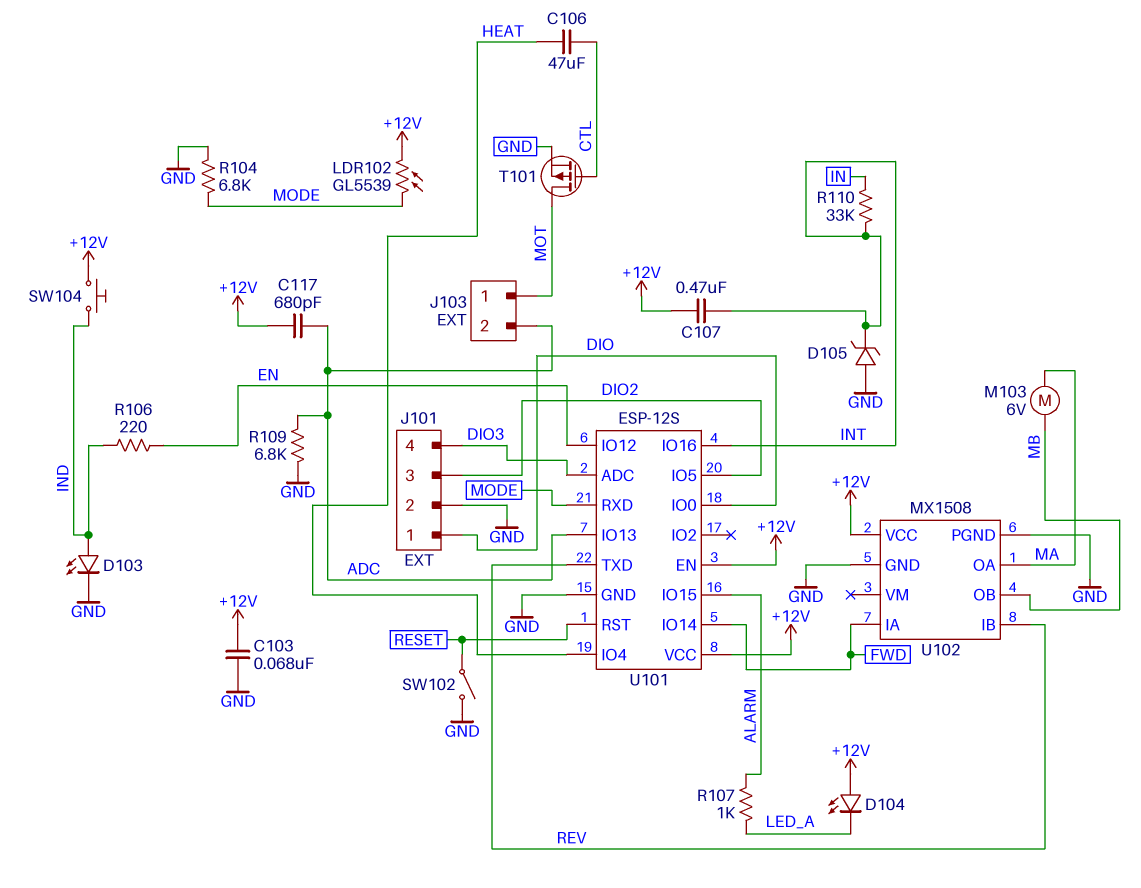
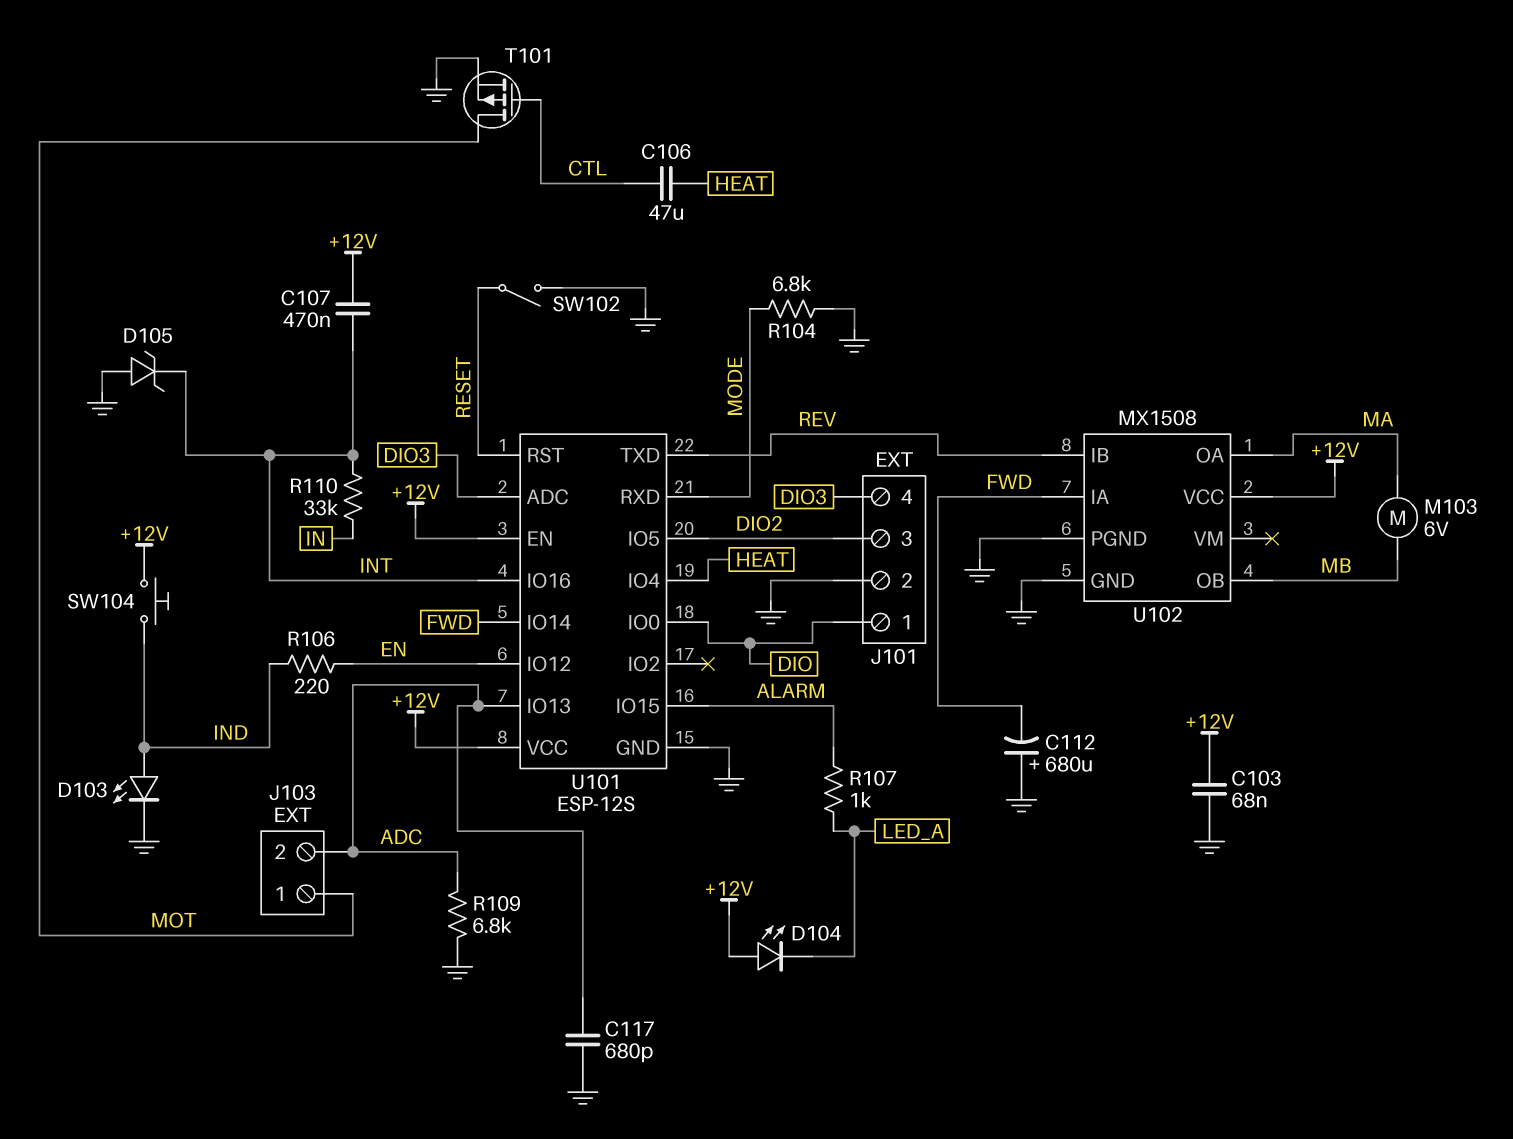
C112: none -> 680uF (plus GND, minus FWD)
C117: 680pF (+12V, ADC) -> 680pF (ADC, GND)
LDR102: GL5539 (+12V, MODE) -> none

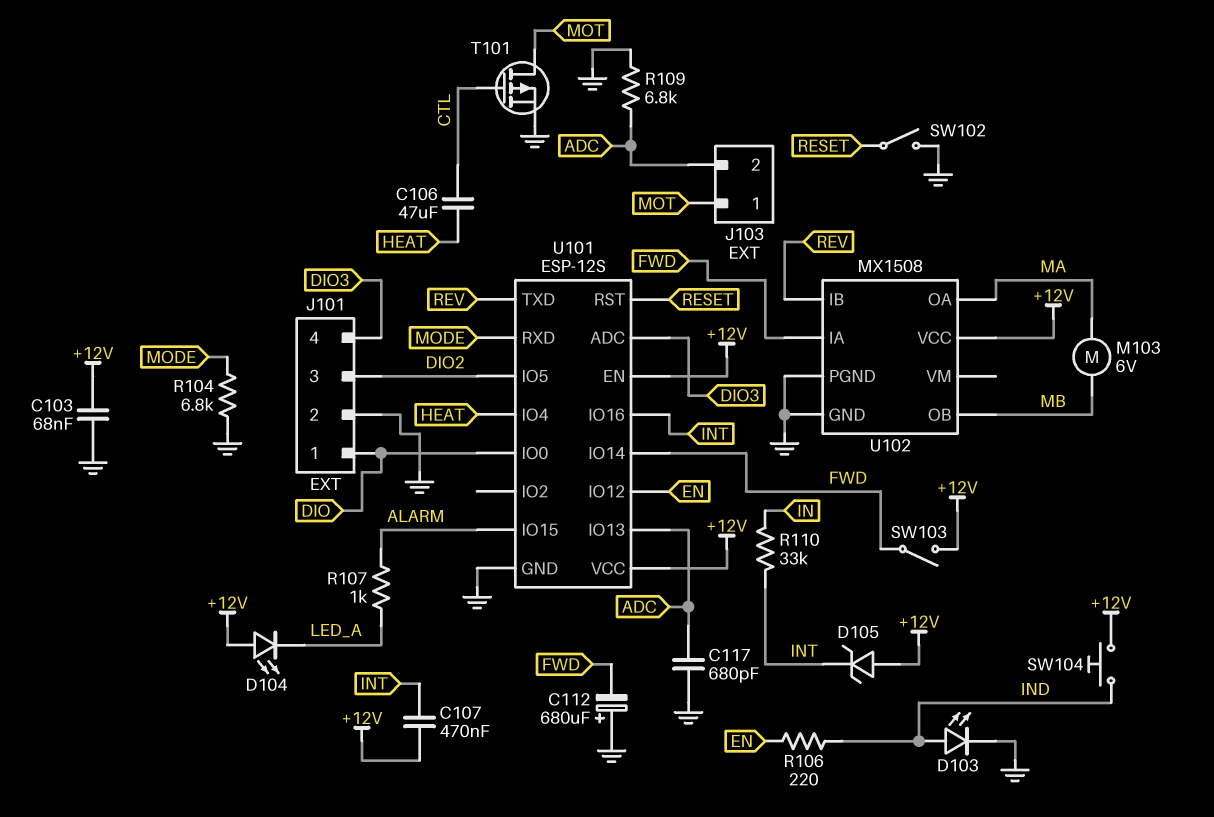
D105: zener (A GND, K INT) -> zener (A +12V, K INT)
SW103: none -> switch (+12V, FWD)

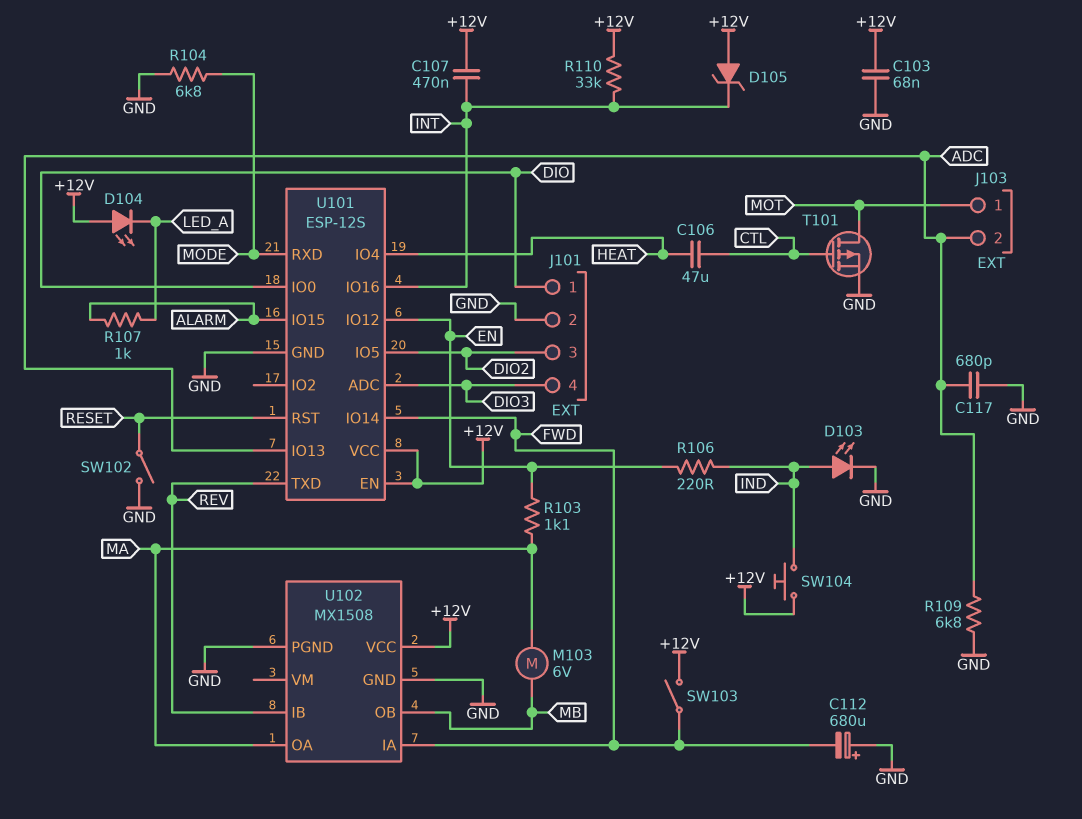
R103: none -> 1.1k (EN, MA)
R110: 33k (IN, INT) -> 33k (+12V, INT)

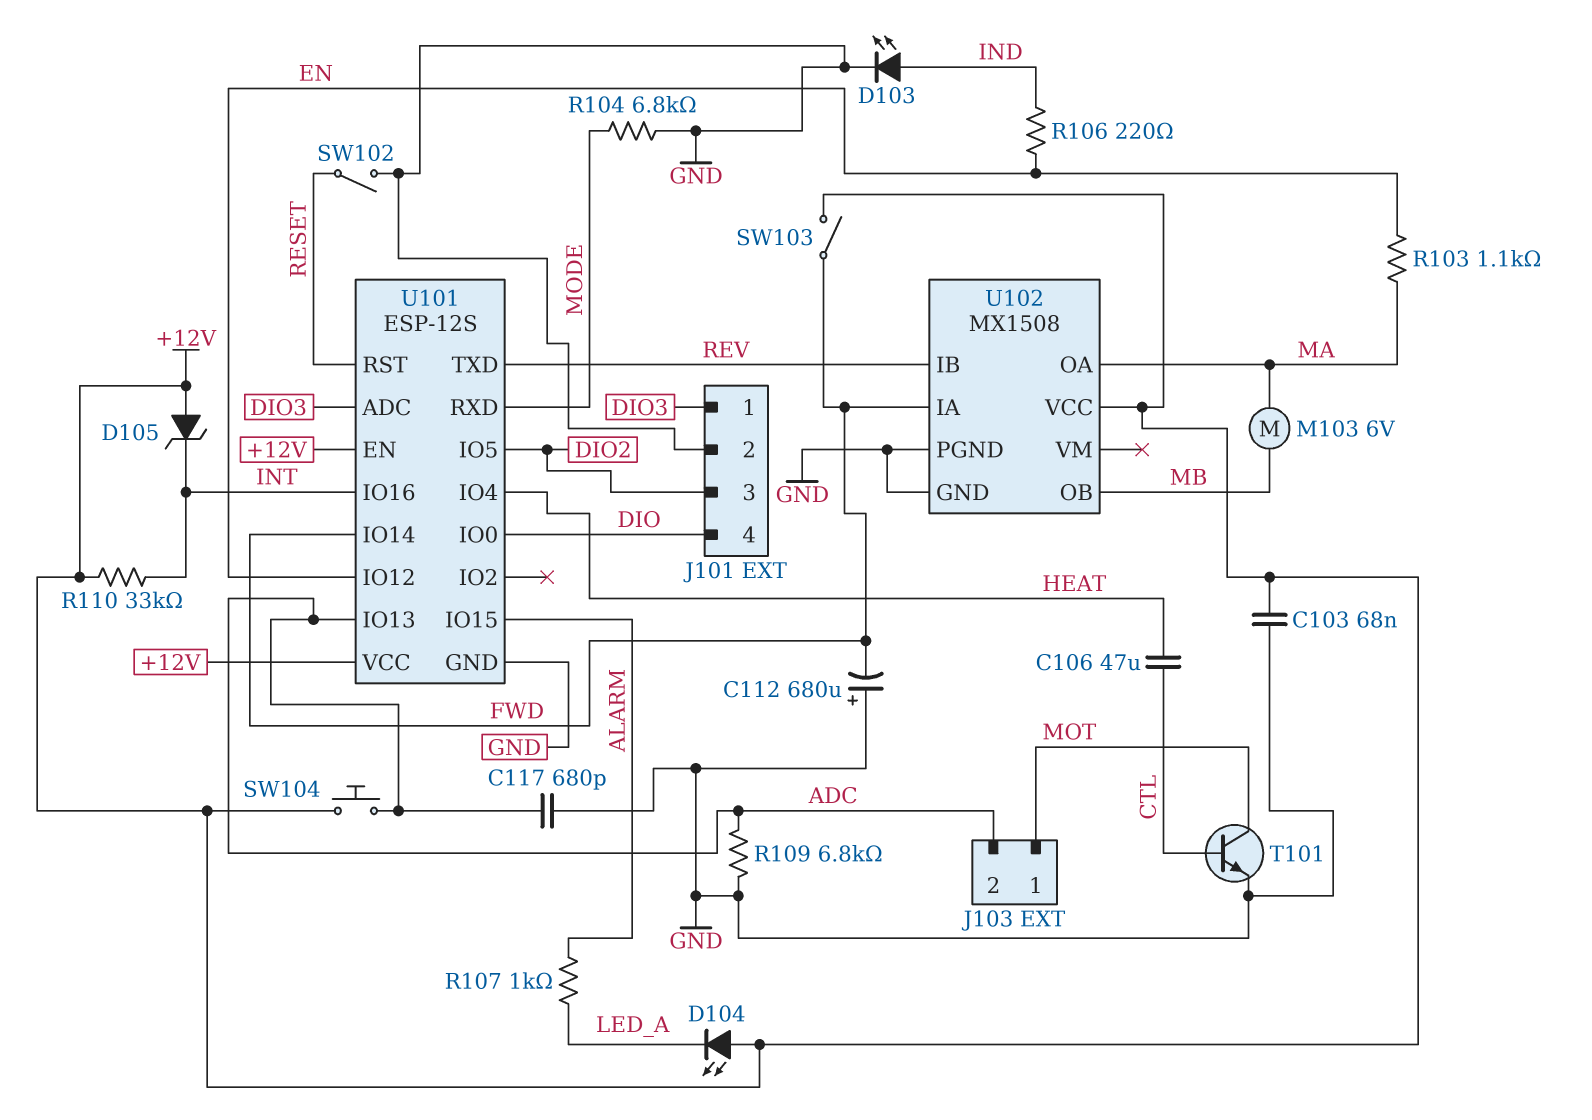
C107: 470nF (+12V, INT) -> none
J101 pin 1: DIO -> DIO3
J101 pin 4: DIO3 -> DIO
SW104: button (+12V, IND) -> button (+12V, ADC)
T101: PMOS (G CTL, D MOT, S GND) -> NPN (B CTL, C MOT, E GND)

